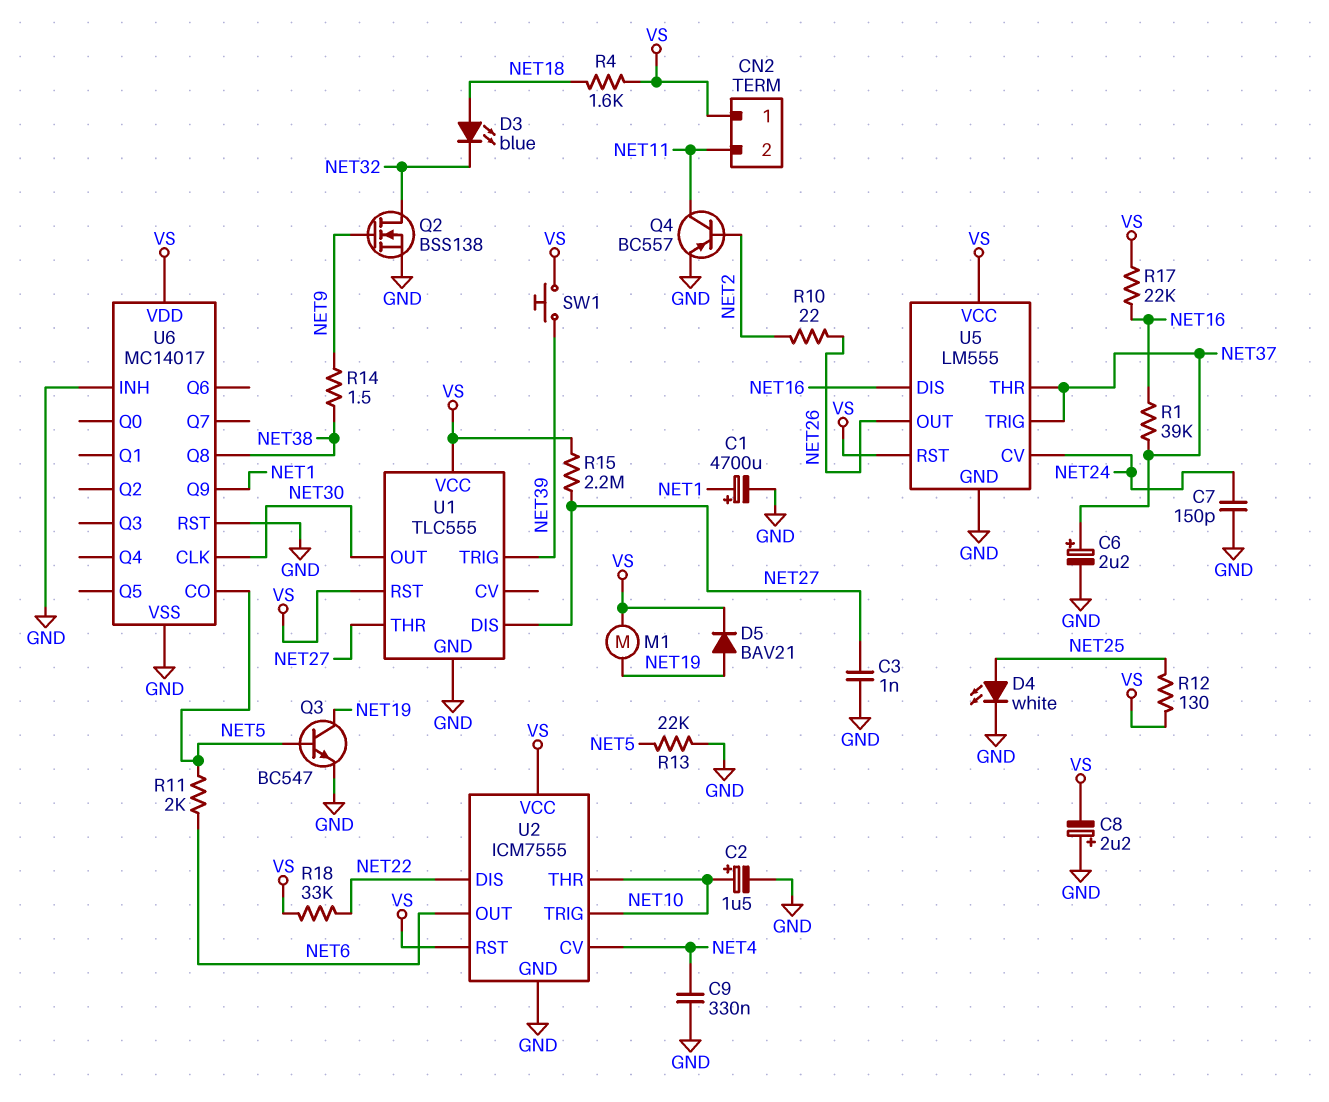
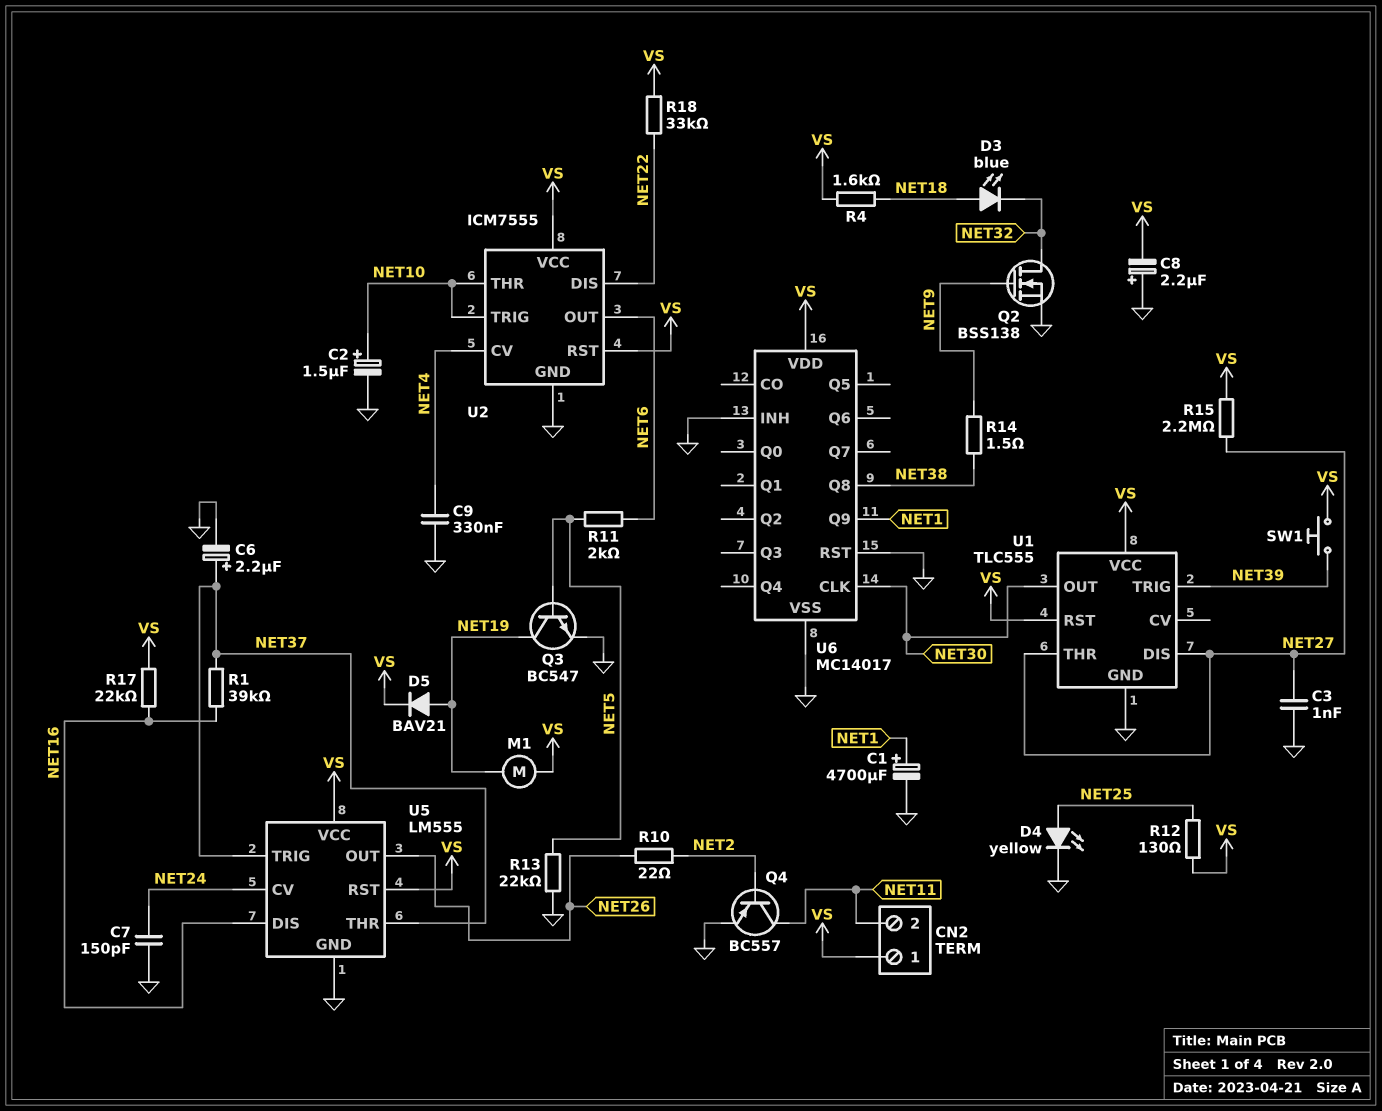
D4: LED white (A NET25, K GND) -> LED yellow (A NET25, K GND)
U6 pin CO: NET5 -> none

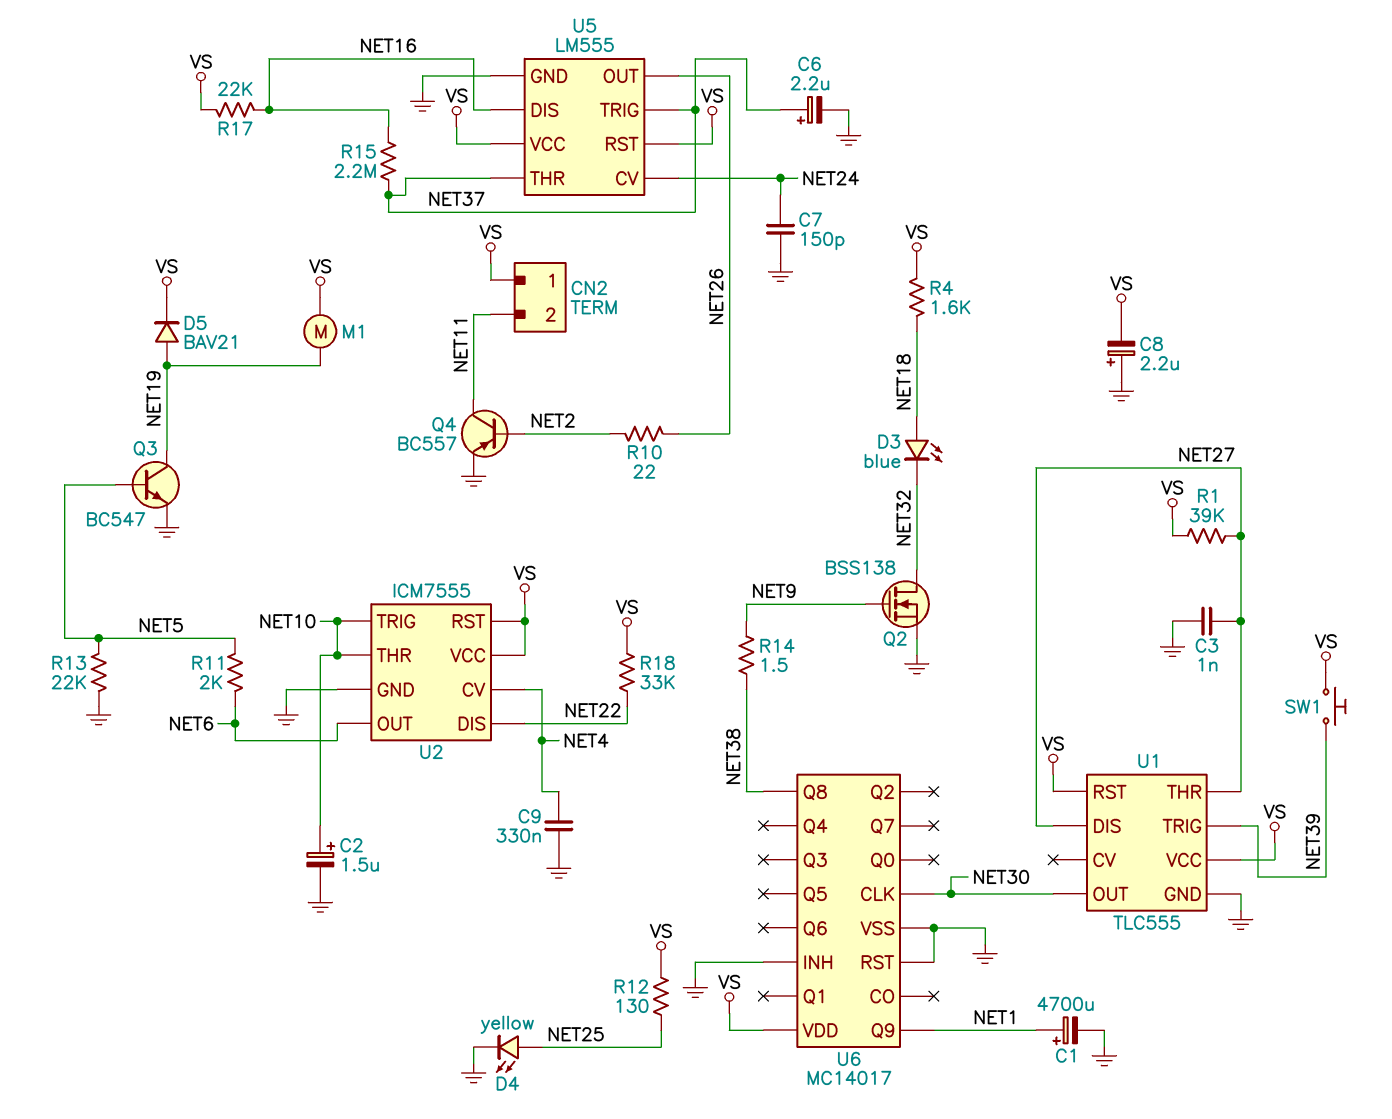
R1: 39k (NET16, NET37) -> 39k (NET27, VS)
R15: 2.2M (NET27, VS) -> 2.2M (NET16, NET37)

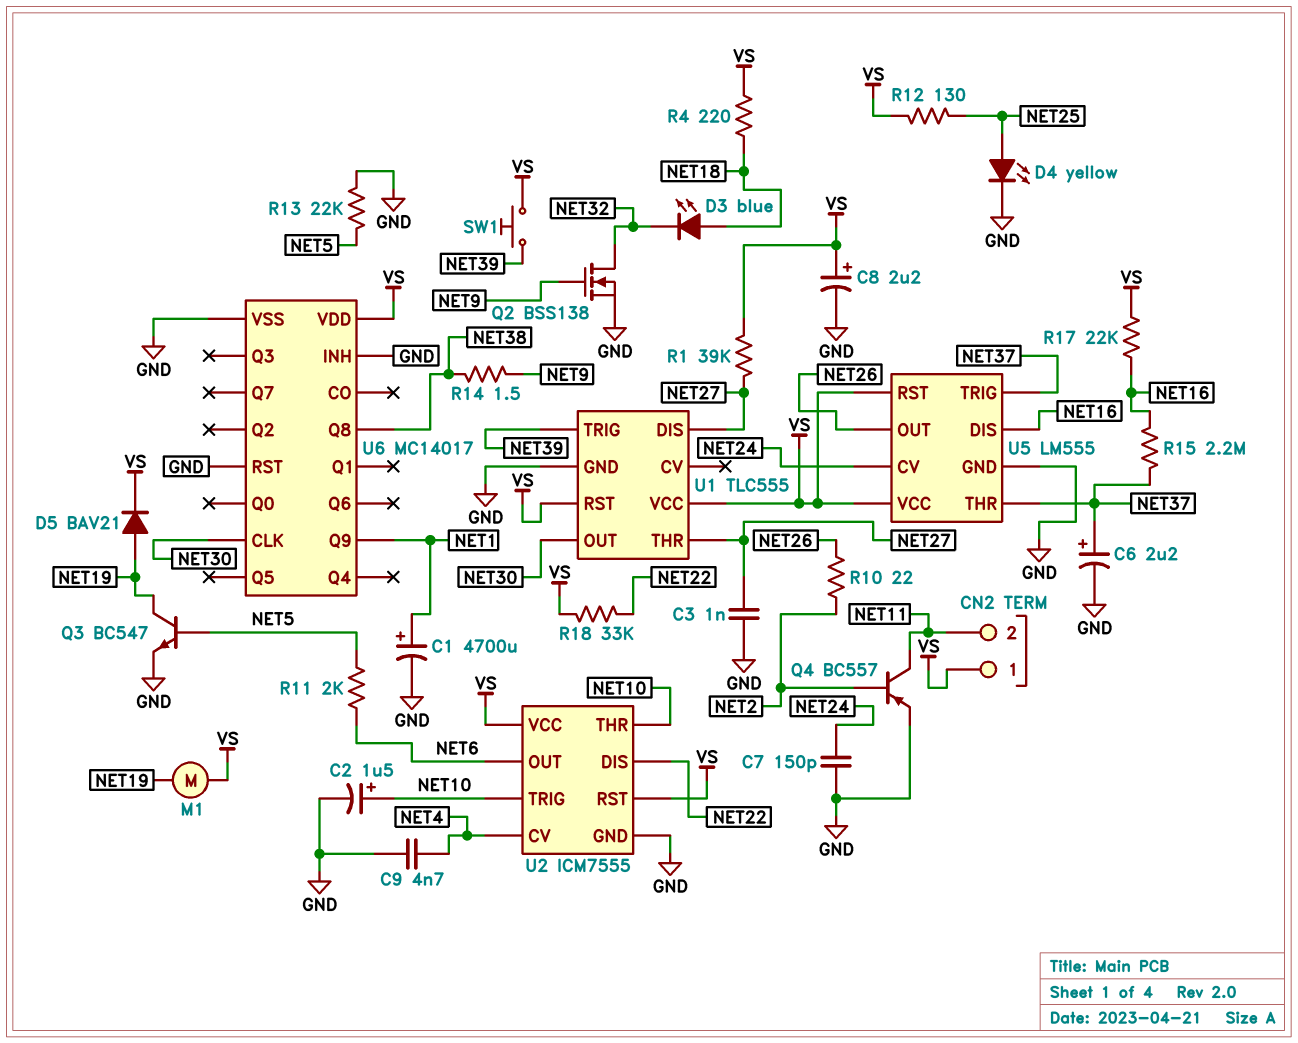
C8: 2.2uF (plus GND, minus VS) -> 2.2uF (plus VS, minus GND)
C9: 330nF (GND, NET4) -> 4.7nF (GND, NET4)
R4: 1.6k (NET18, VS) -> 220 (NET18, VS)

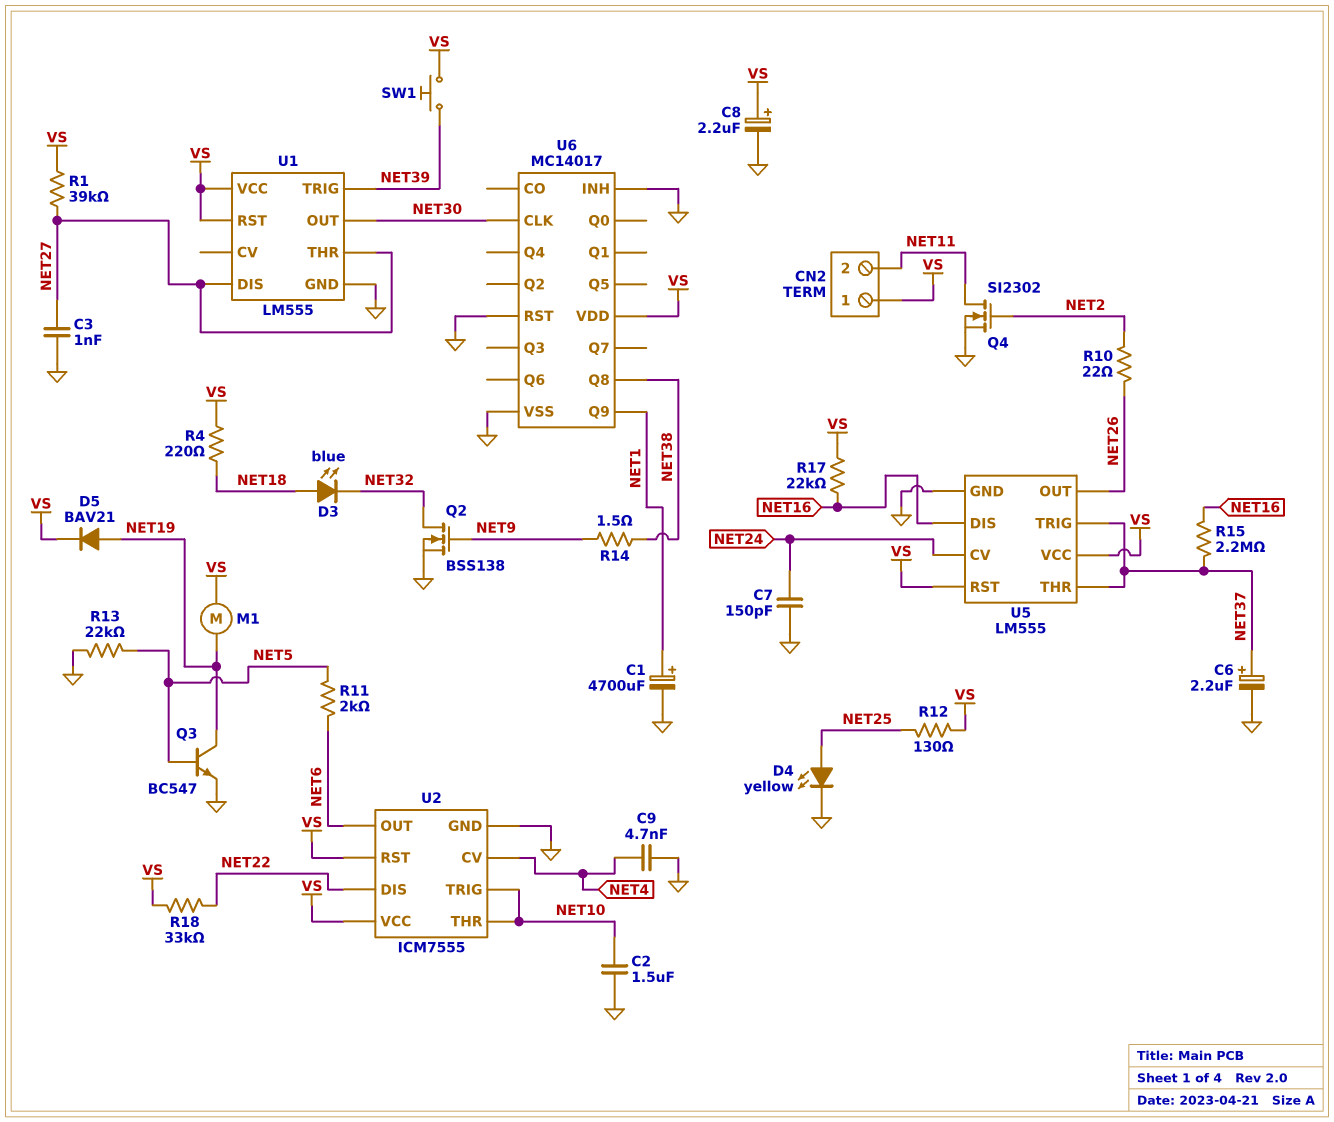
C2: 1.5uF (plus NET10, minus GND) -> 1.5uF (GND, NET10)
Q4: PNP BC557 (B NET2, C NET11, E GND) -> NMOS SI2302 (G NET2, D NET11, S GND)
U1: TLC555 -> LM555

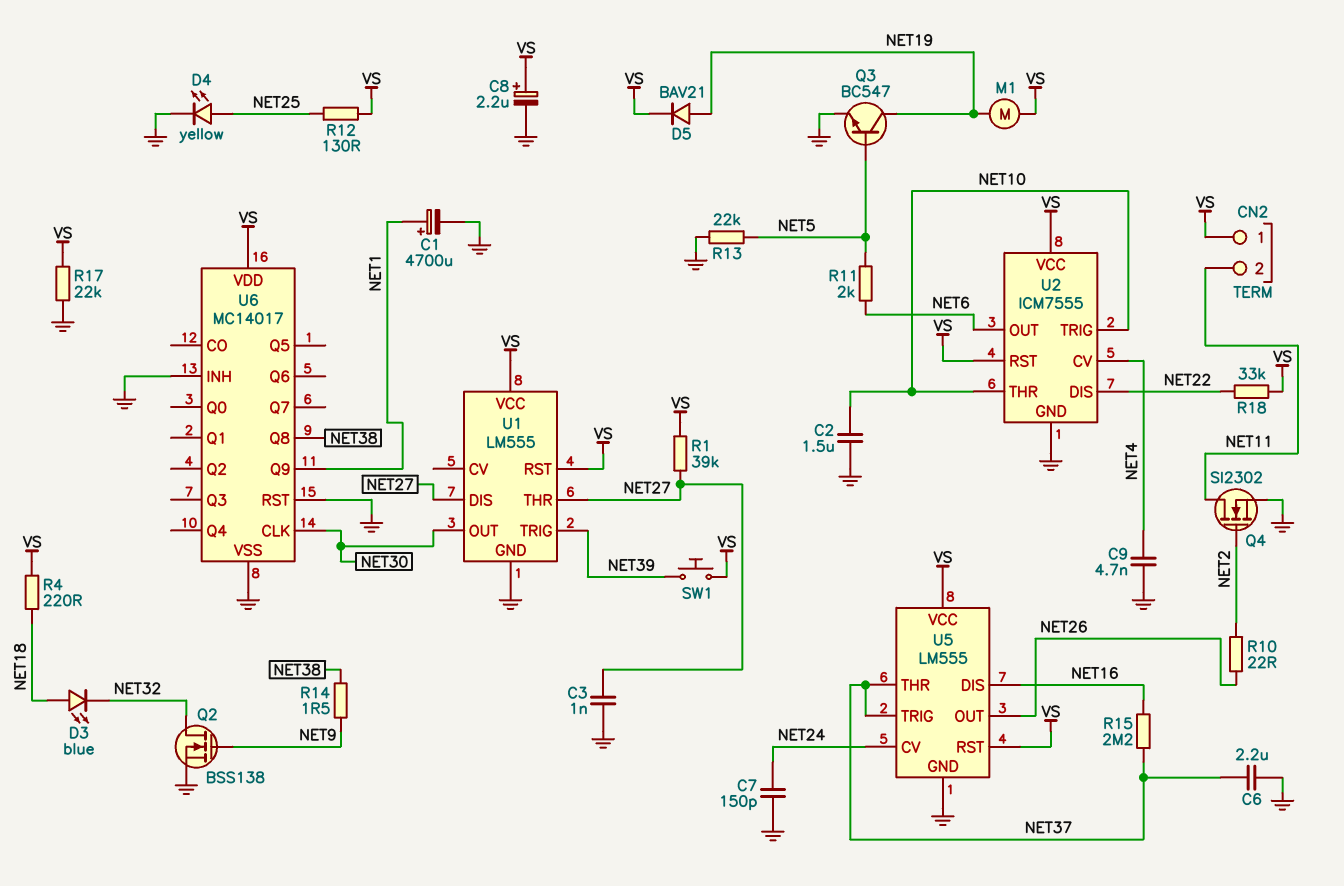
C6: 2.2uF (plus NET37, minus GND) -> 2.2uF (GND, NET37)
R17: 22k (NET16, VS) -> 22k (GND, VS)

